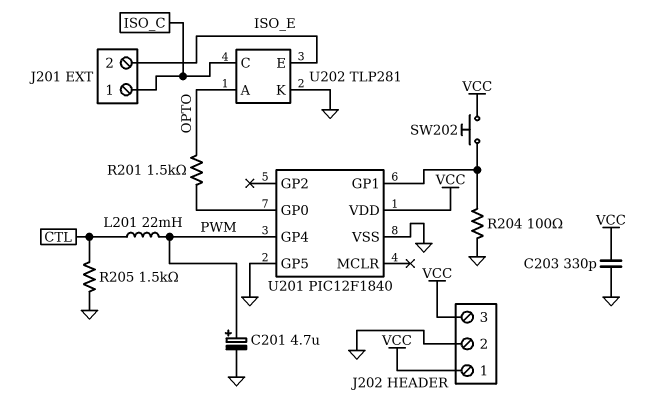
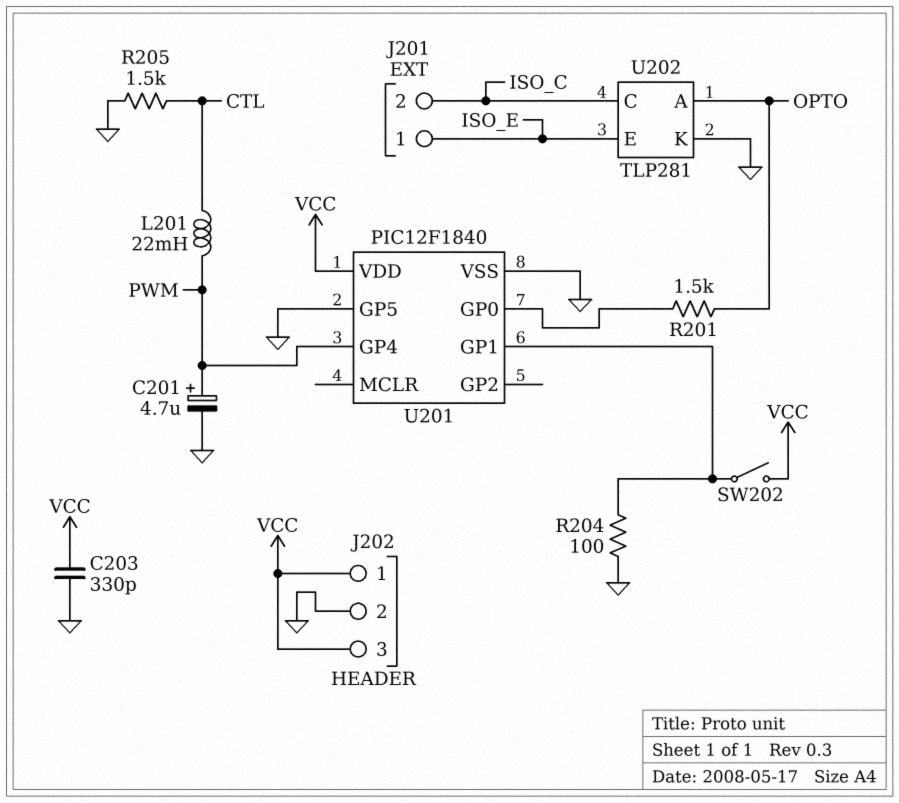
J201 pin 1: ISO_C -> ISO_E
J201 pin 2: ISO_E -> ISO_C
SW202: button (U201/GP1, VCC) -> switch (U201/GP1, VCC)

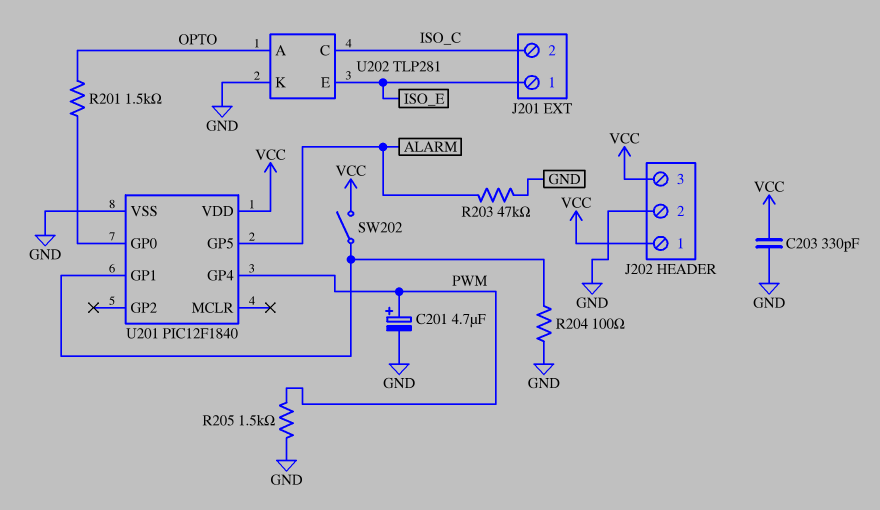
L201: 22mH (CTL, PWM) -> none
R203: none -> 47k (ALARM, GND)
R205: 1.5k (CTL, GND) -> 1.5k (GND, PWM)
U201 pin GP5: GND -> ALARM

